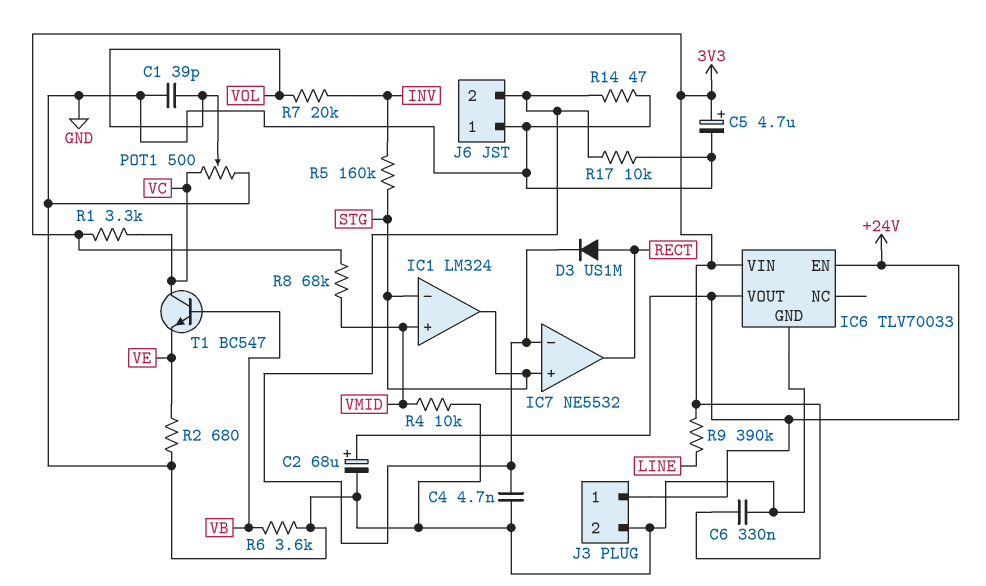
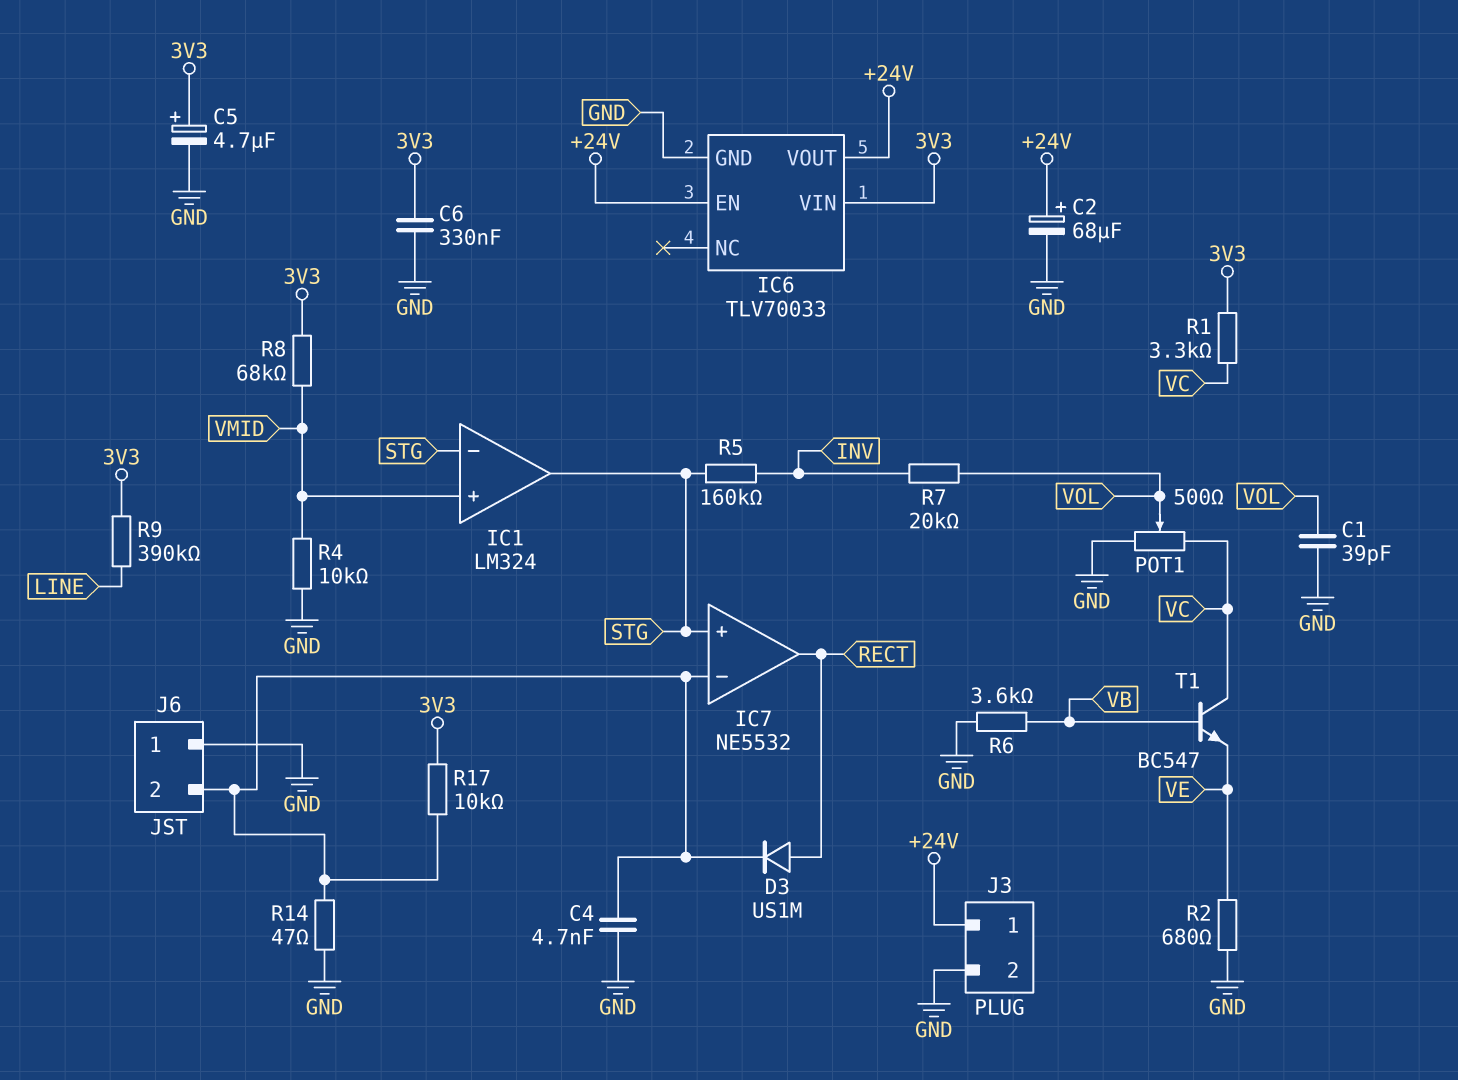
R17: 10k (GND, IC7/in-) -> 10k (3V3, IC7/in-)

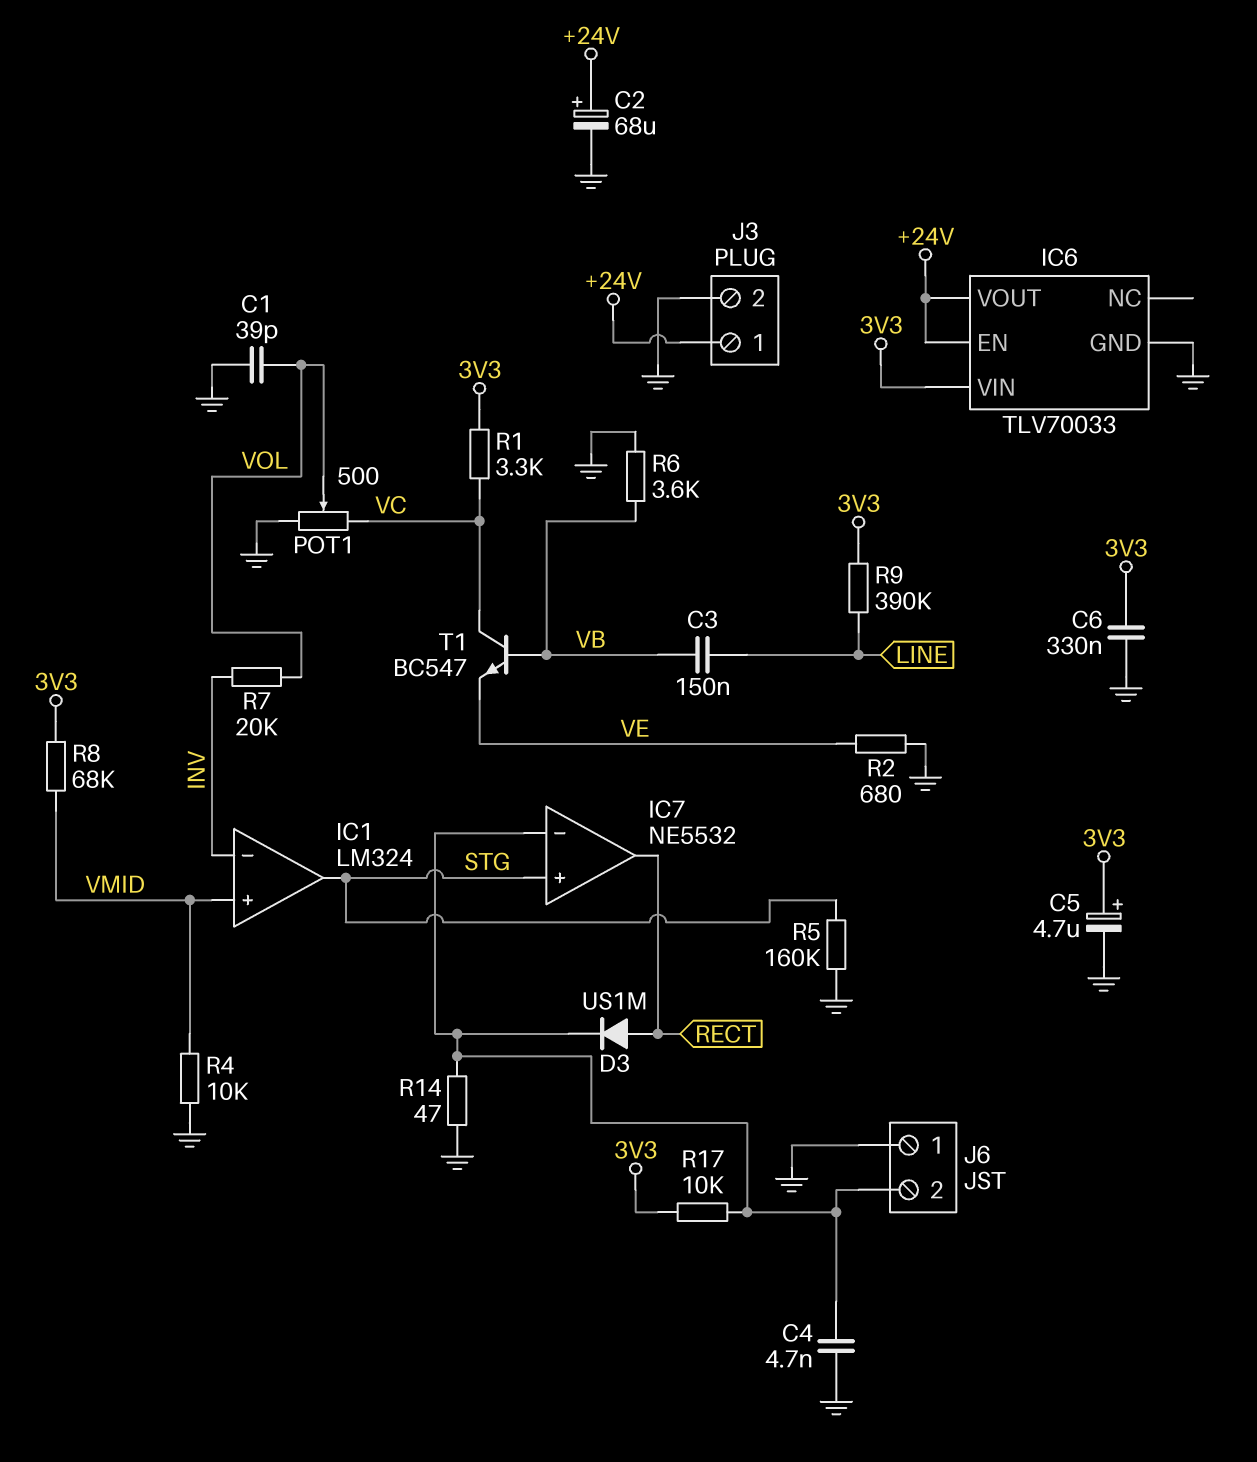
C3: none -> 150nF (LINE, VB)
IC1 pin in-: STG -> INV
R5: 160k (INV, STG) -> 160k (GND, STG)

